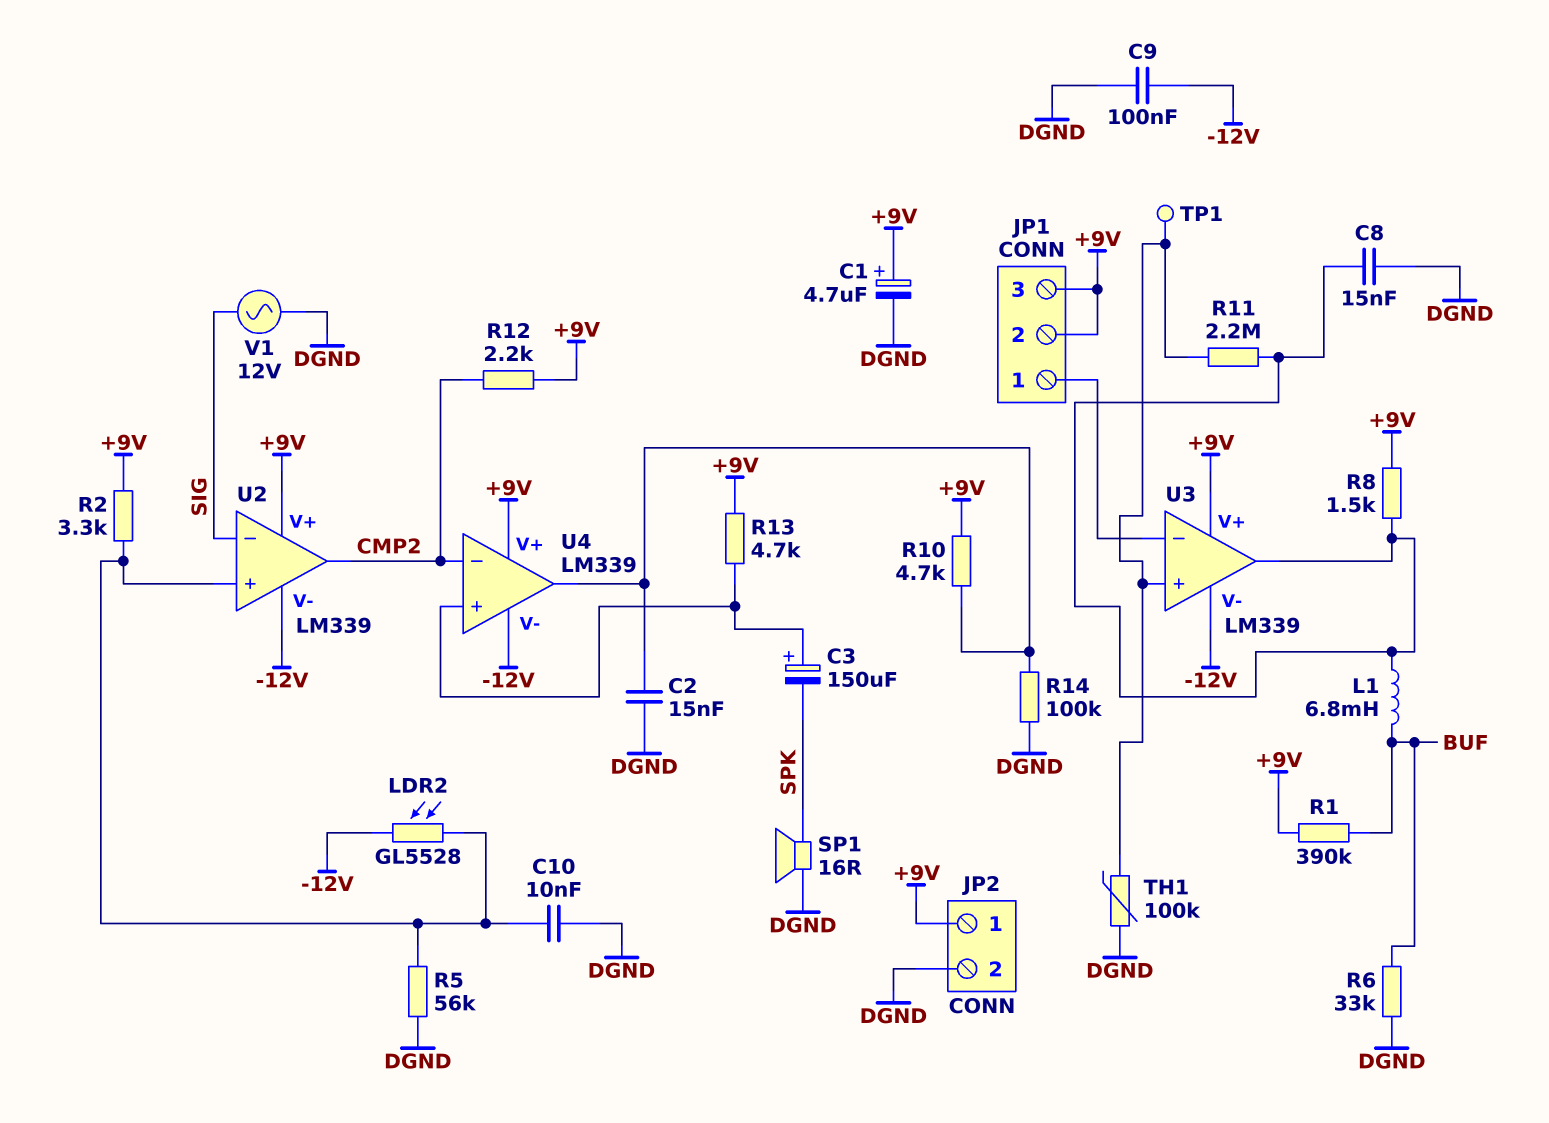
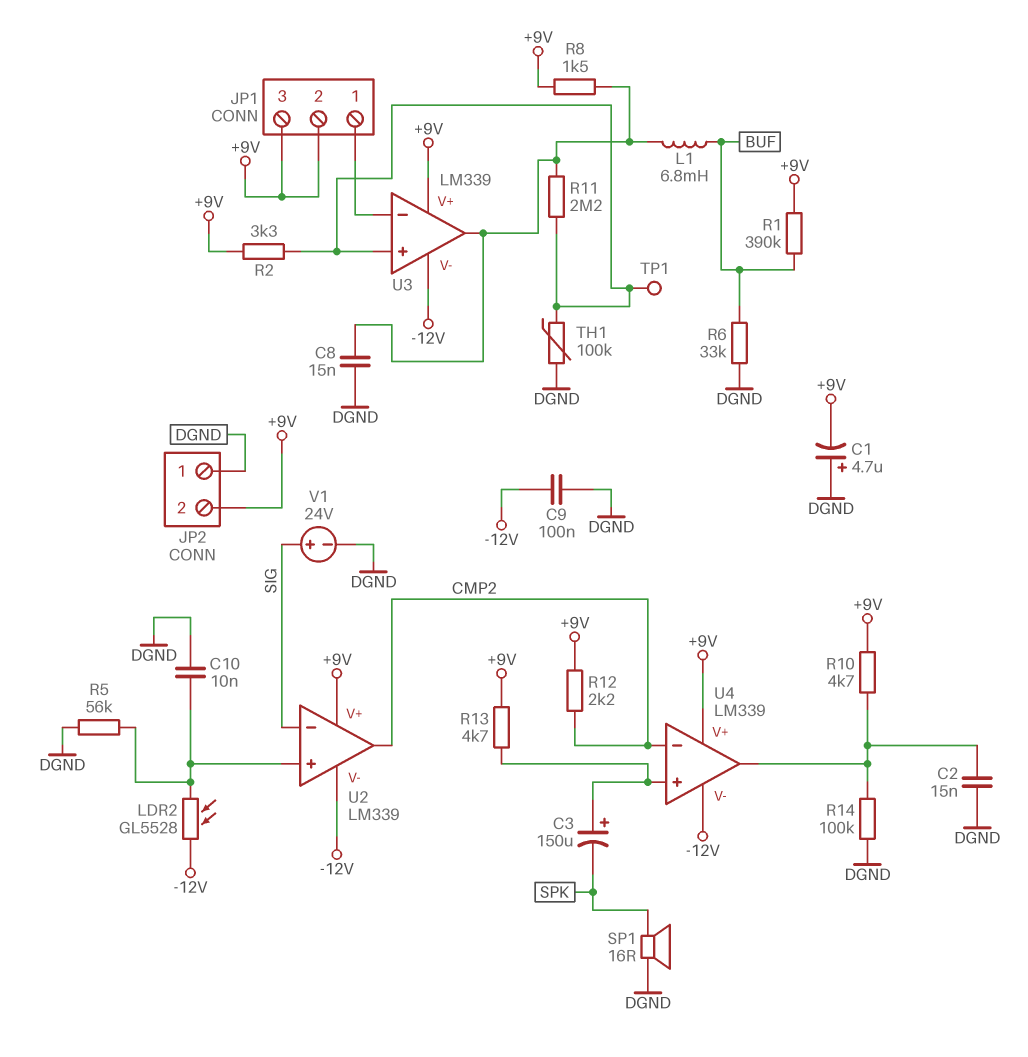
C1: 4.7uF (plus +9V, minus DGND) -> 4.7uF (plus DGND, minus +9V)
JP2 pin 1: +9V -> DGND
JP2 pin 2: DGND -> +9V
R2: 3.3k (+9V, U2/in+) -> 3.3k (+9V, U3/in+)
V1: AC 12V (DGND, SIG) -> 24V (plus SIG, minus DGND)

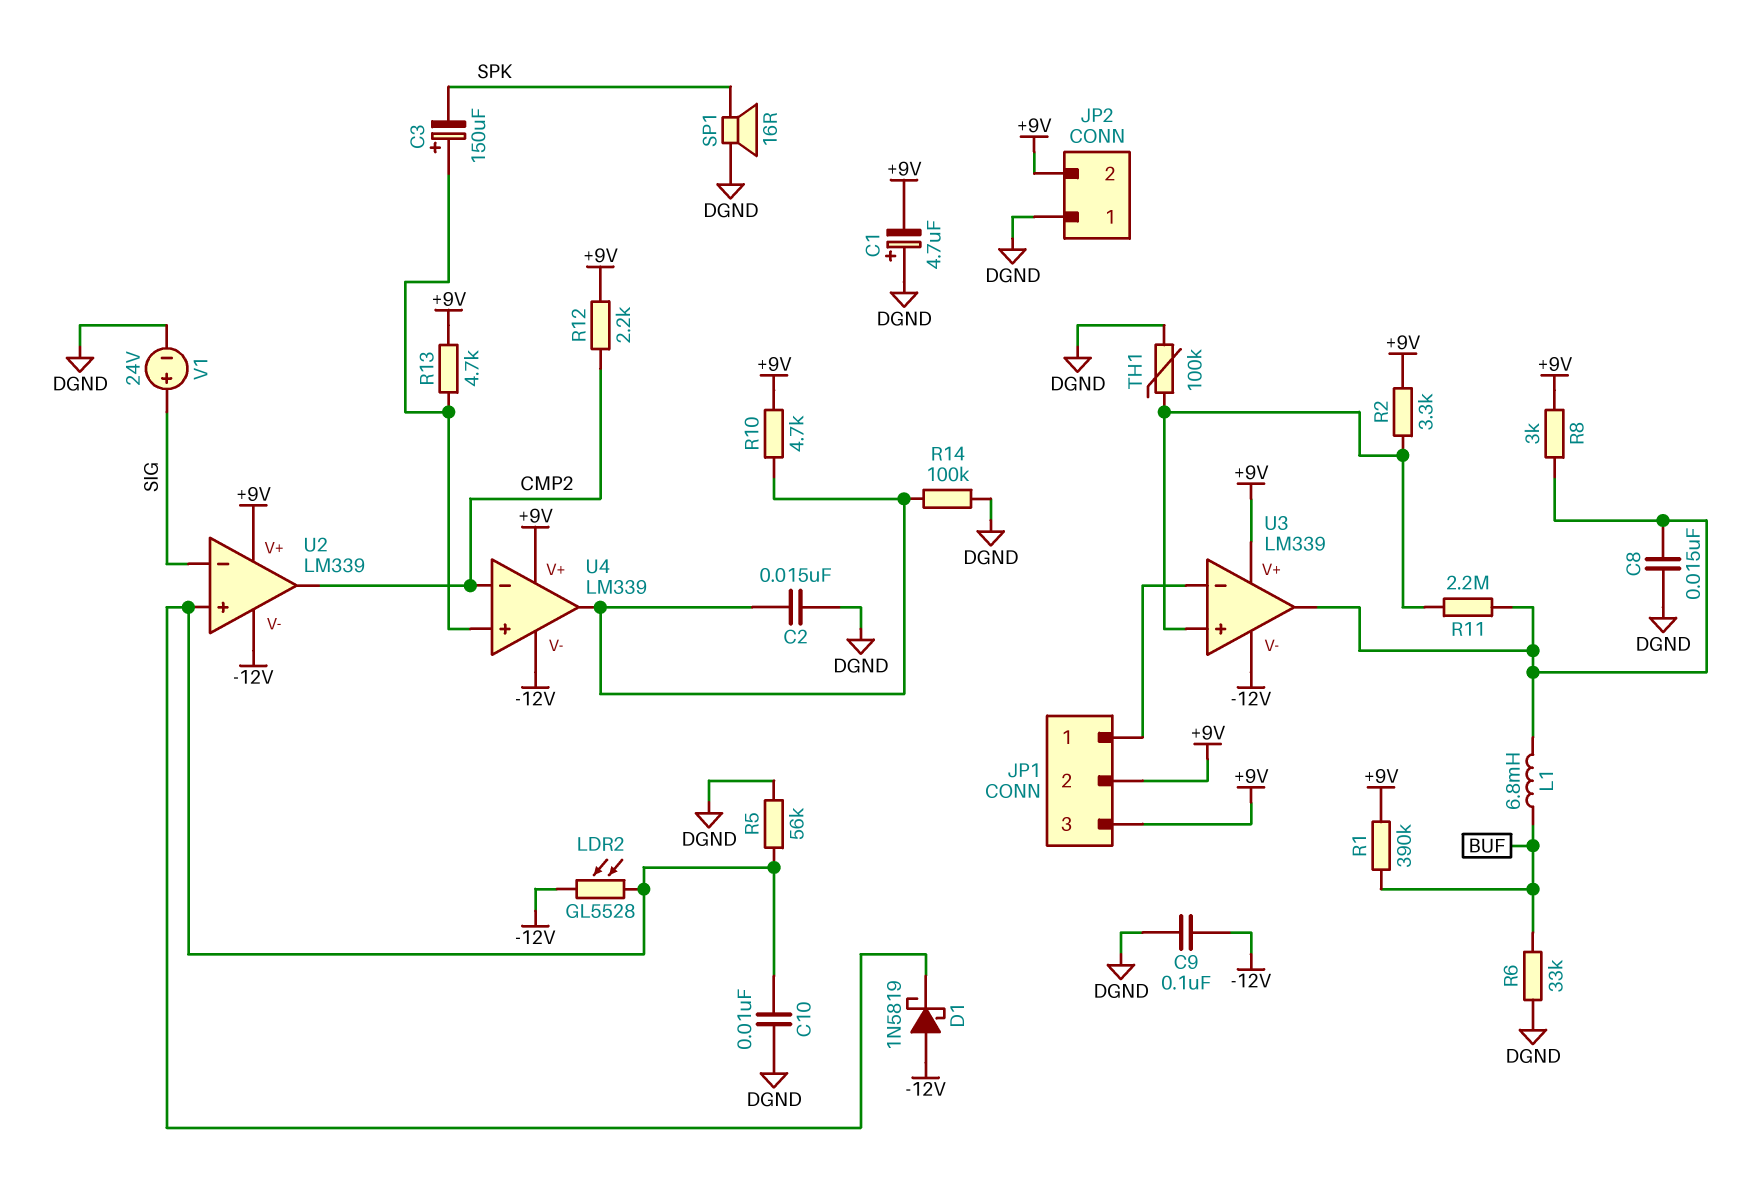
D1: none -> schottky 1N5819 (A -12V, K U2/in+)
R8: 1.5k (+9V, U3/out) -> 3k (+9V, U3/out)
TP1: test point (U3/in+) -> none

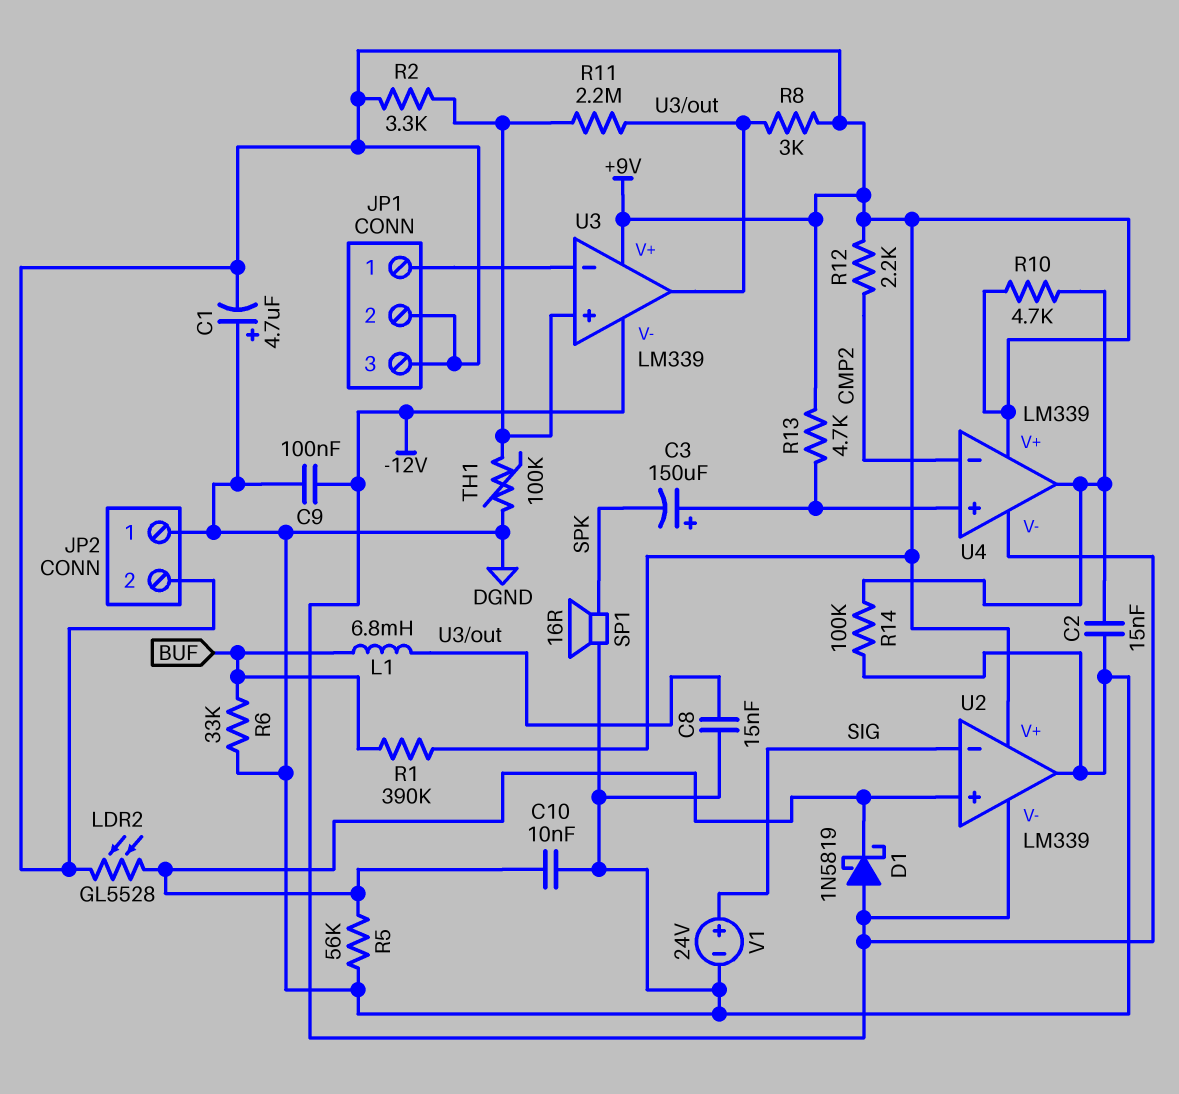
LDR2: GL5528 (-12V, U2/in+) -> GL5528 (+9V, U2/in+)
U2 pin out: CMP2 -> DGND

